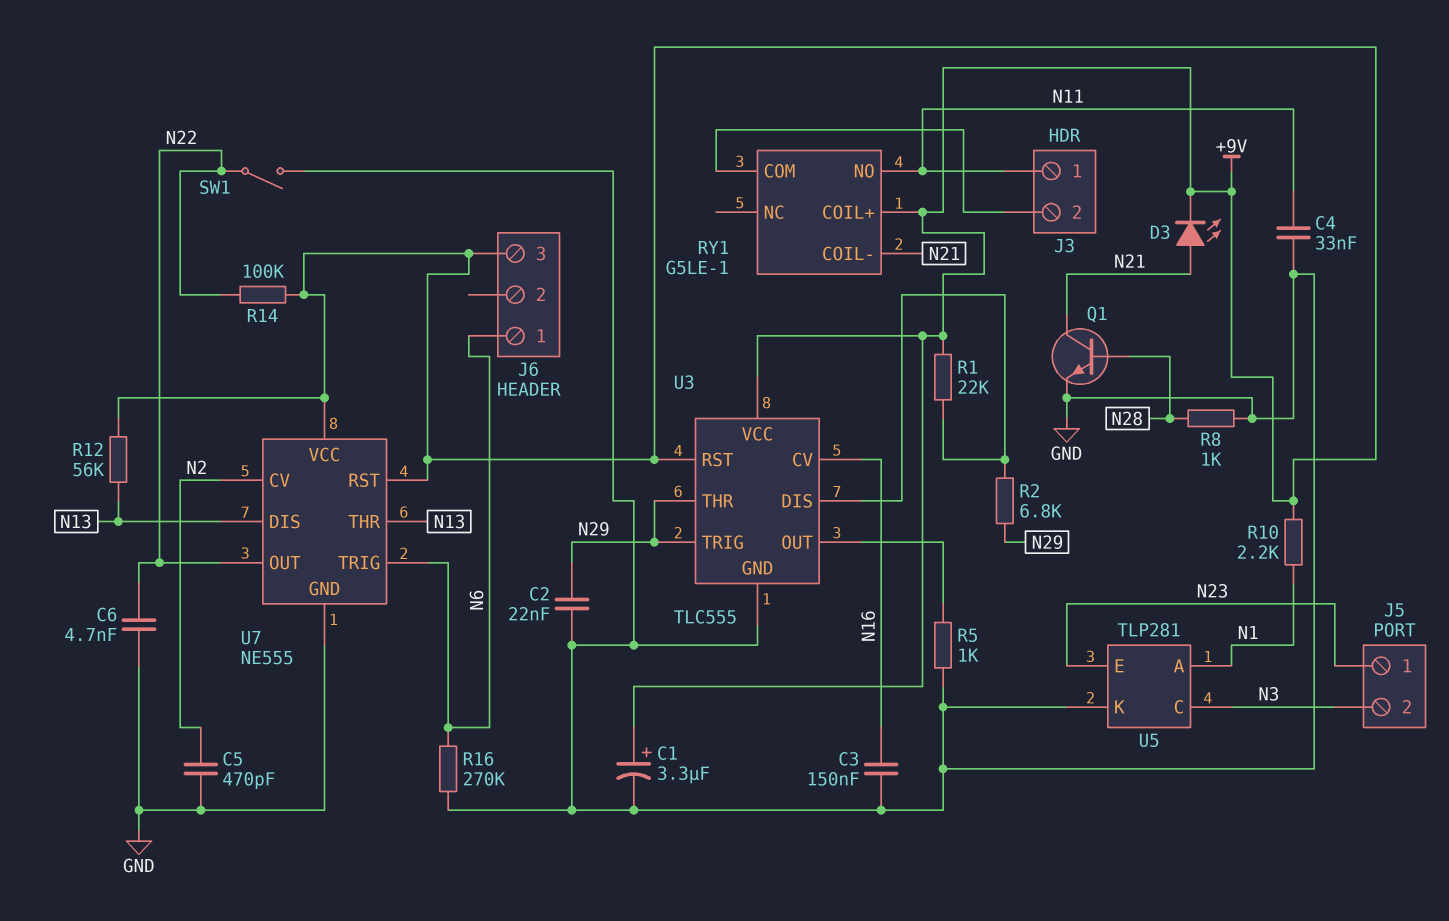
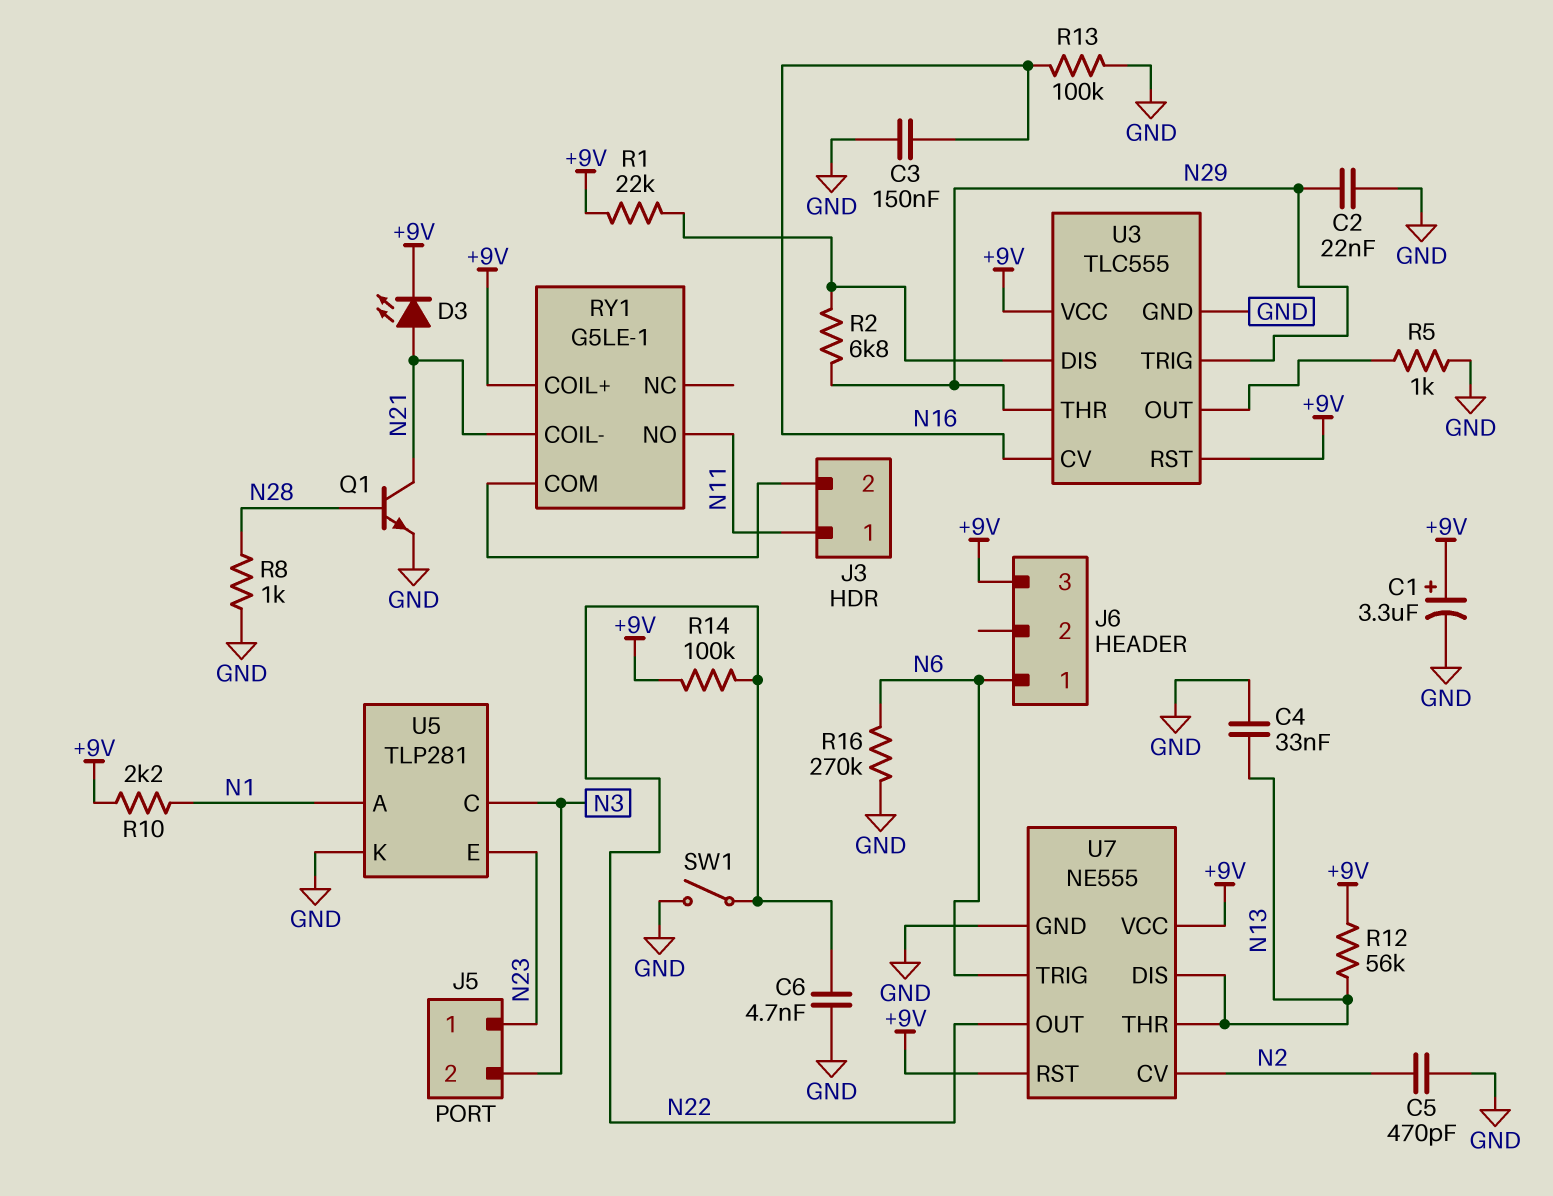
C4: 33nF (GND, N11) -> 33nF (GND, N13)
R13: none -> 100k (GND, N16)

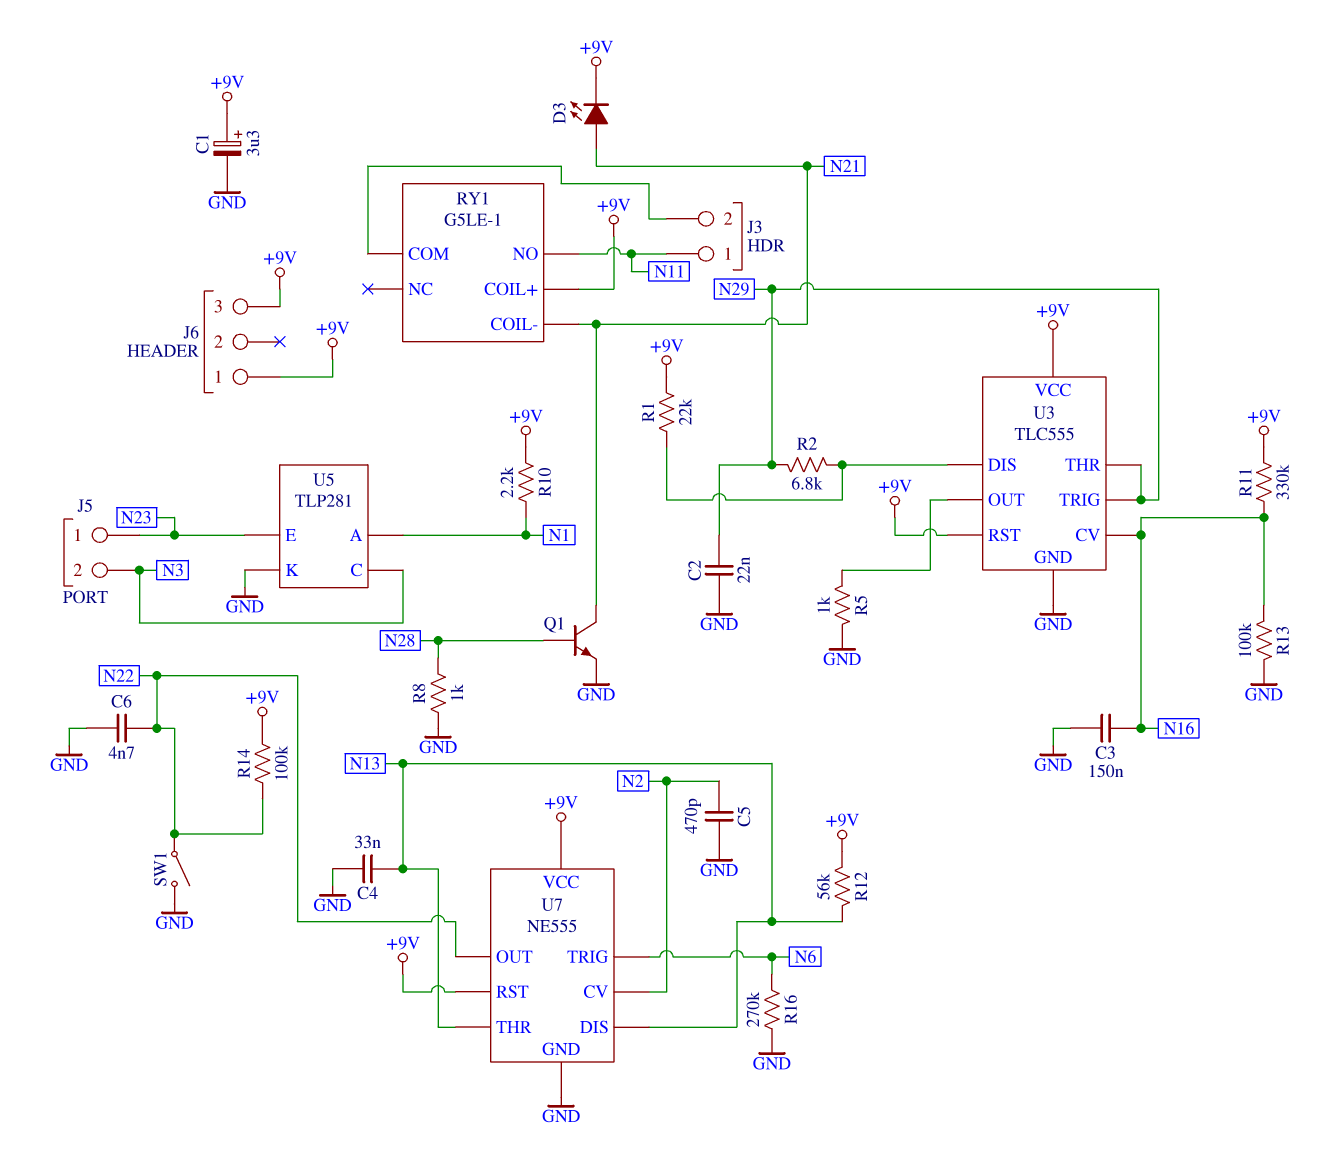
J6 pin 1: N6 -> +9V
R11: none -> 330k (+9V, N16)

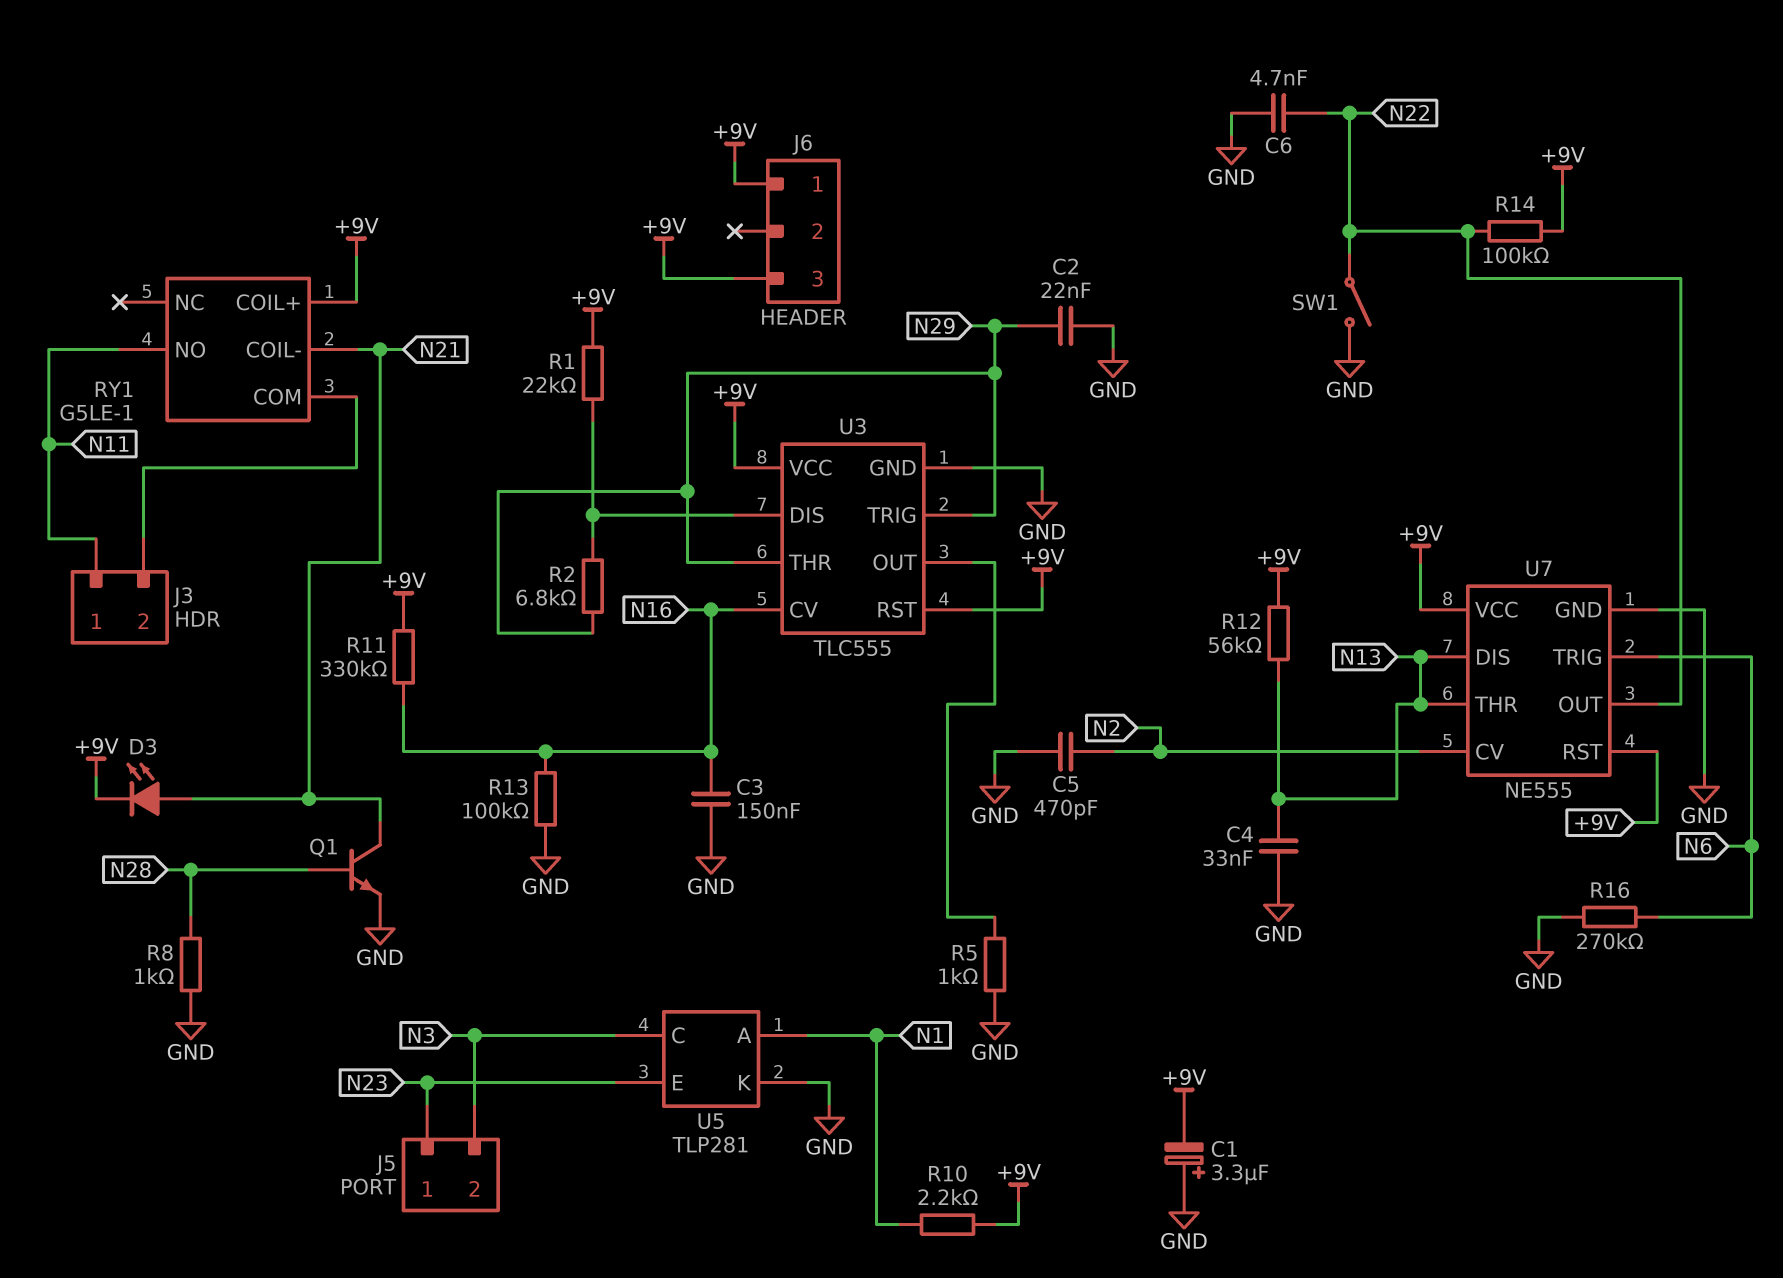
C1: 3.3uF (plus +9V, minus GND) -> 3.3uF (plus GND, minus +9V)

